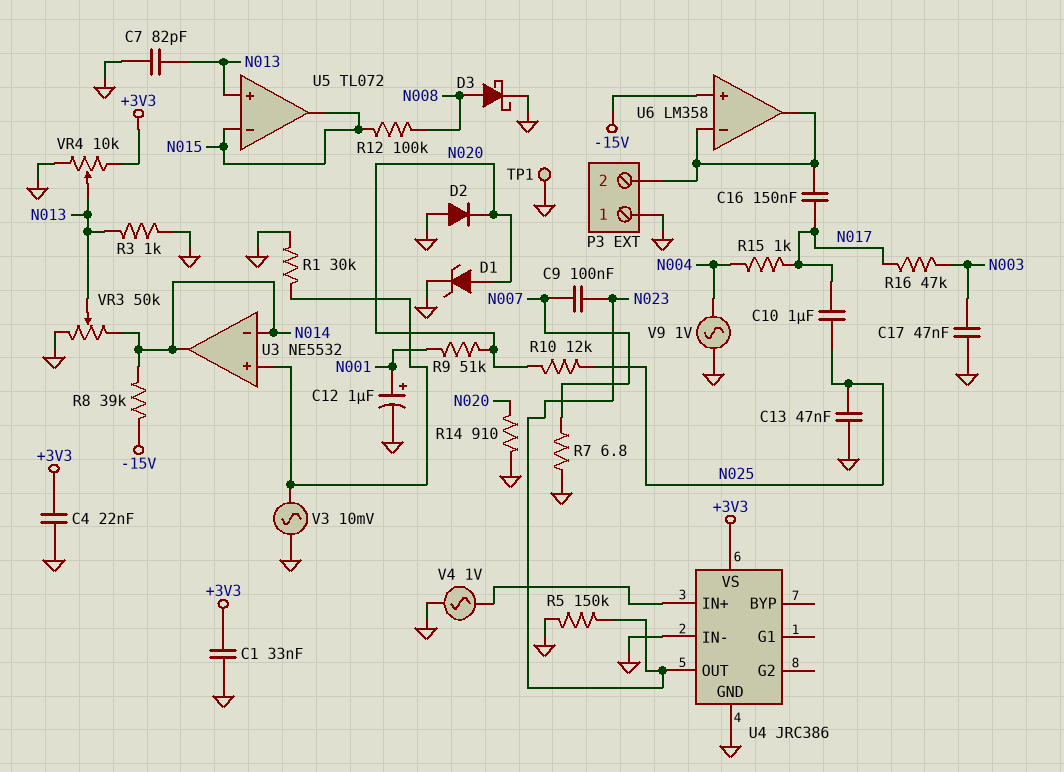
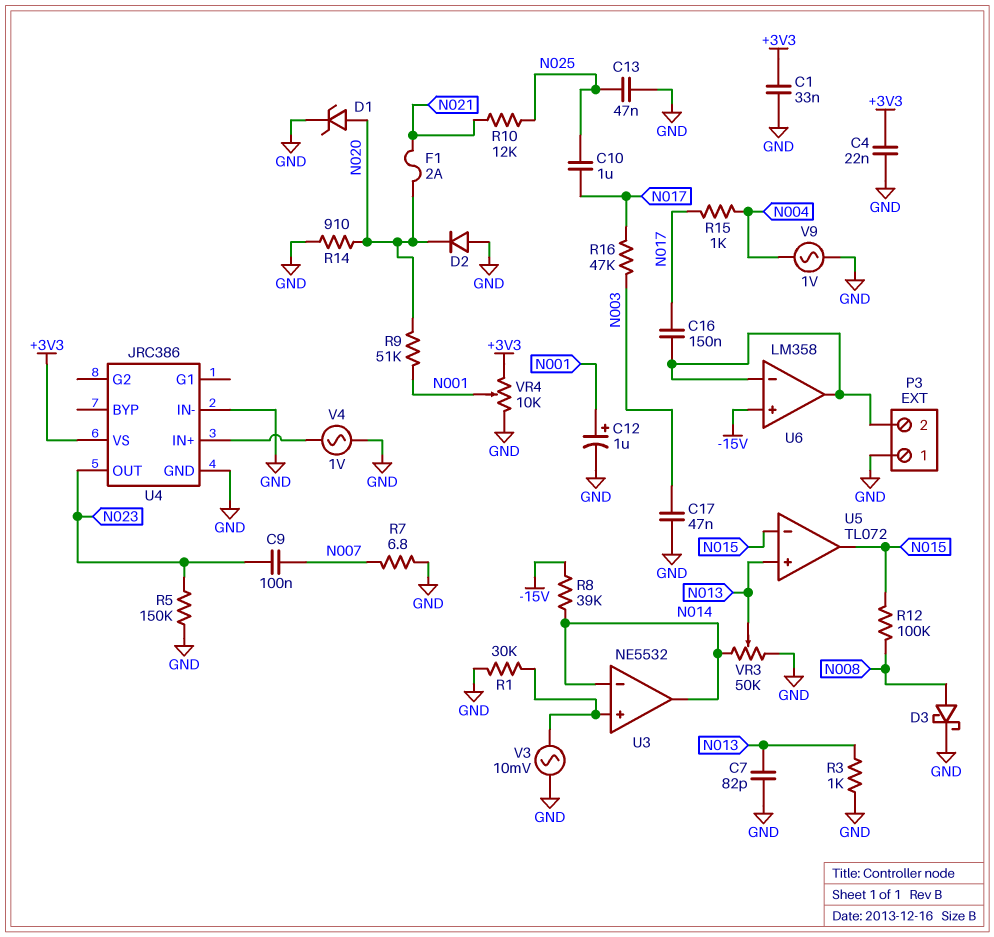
F1: none -> 2A (N020, N021)
R10: 12k (N020, N025) -> 12k (N021, N025)
TP1: test point (GND) -> none
VR4: 10k (+3V3, GND, wiper N013) -> 10k (+3V3, GND, wiper N001)

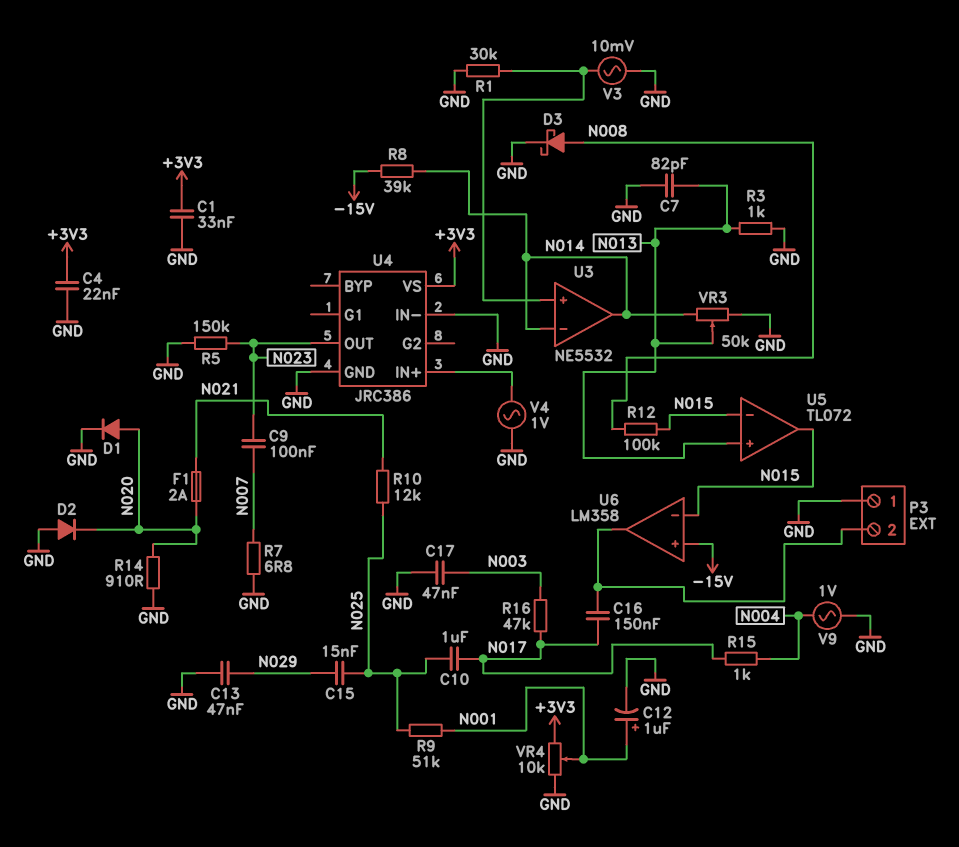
C13: 47nF (GND, N025) -> 47nF (GND, N029)
C15: none -> 15nF (N025, N029)
D1: zener (A N020, K GND) -> diode (A N020, K GND)
R9: 51k (N001, N020) -> 51k (N001, N025)
U6 pin in-: P3/2 -> N015

